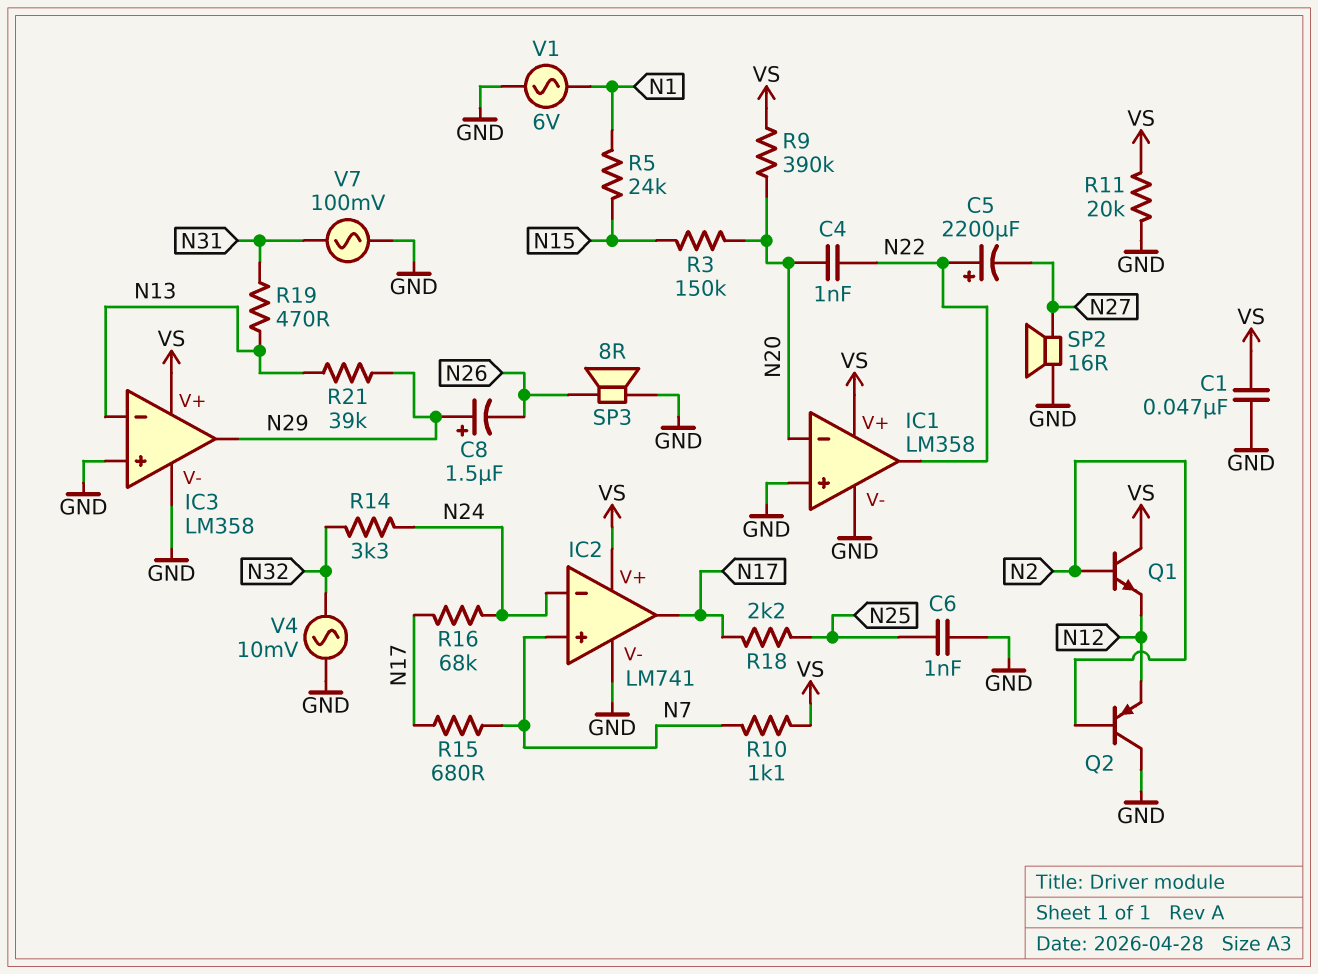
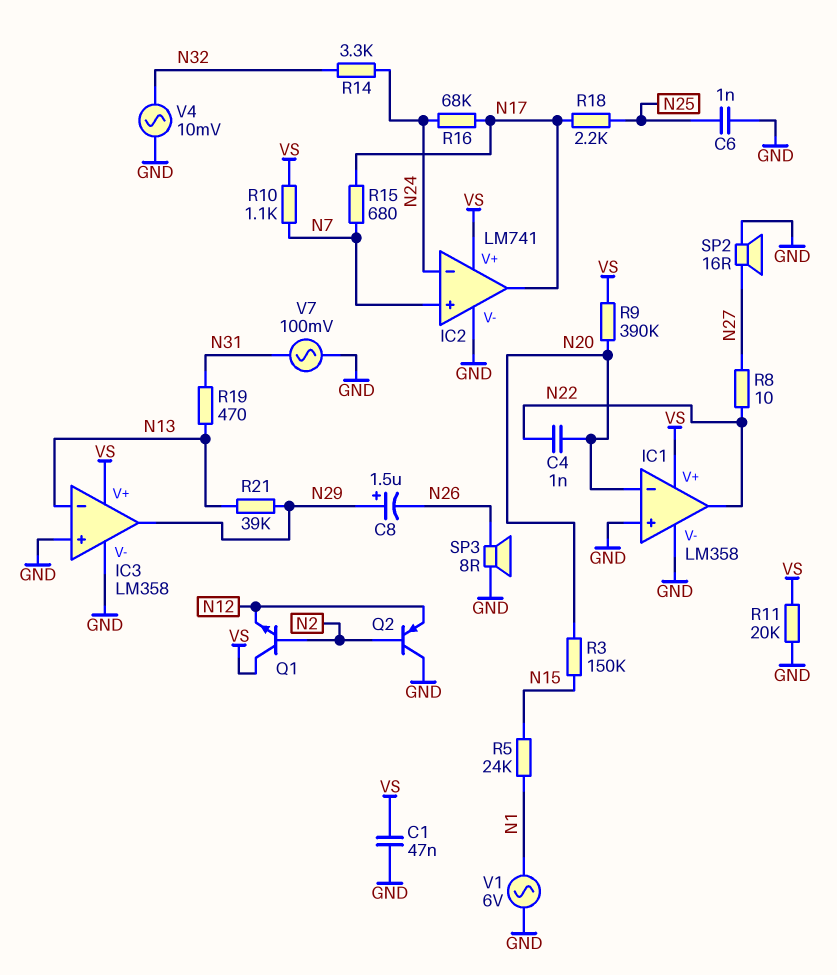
C5: 2200uF (plus N22, minus N27) -> none
R8: none -> 10 (N22, N27)

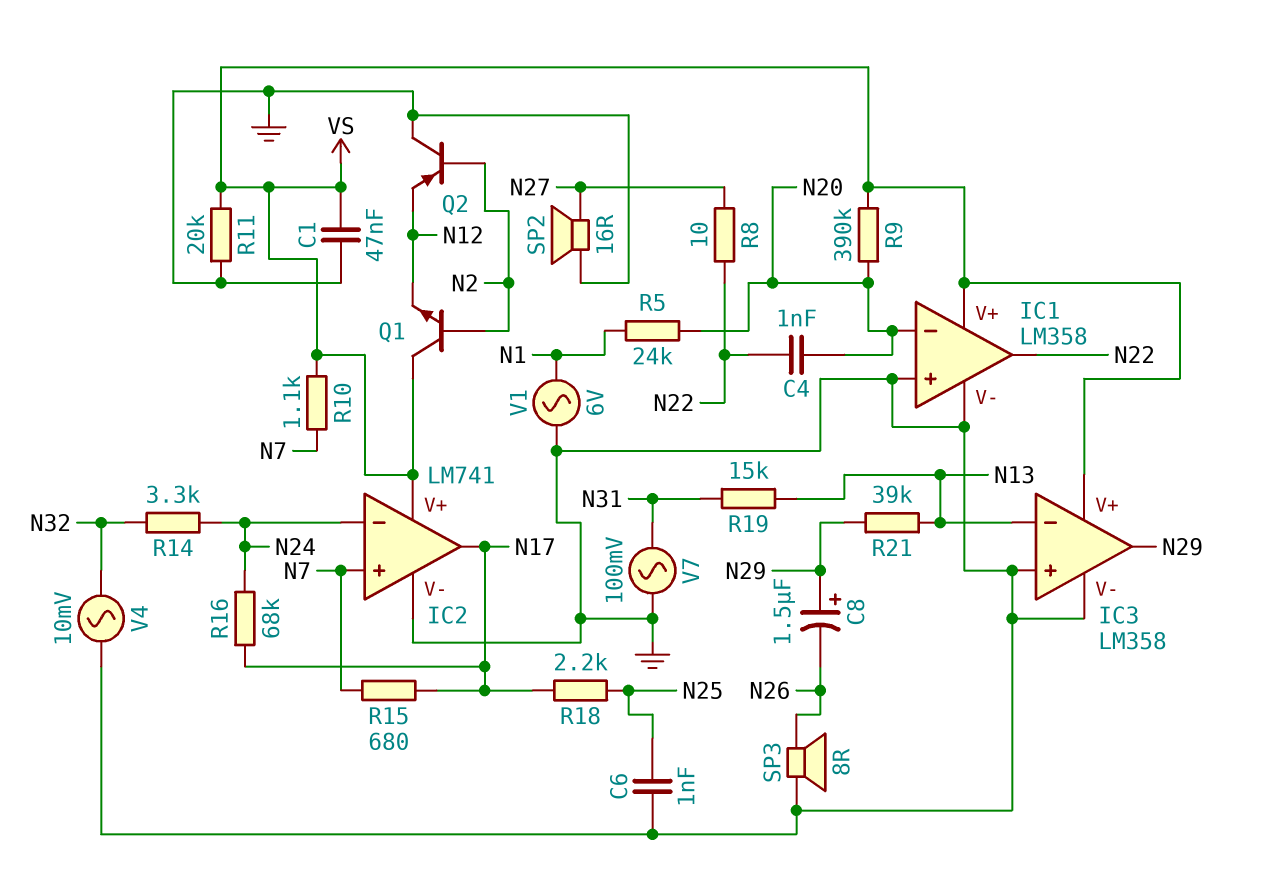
R3: 150k (N15, N20) -> none
R5: 24k (N1, N15) -> 24k (N1, N20)
R19: 470 (N13, N31) -> 15k (N13, N31)

